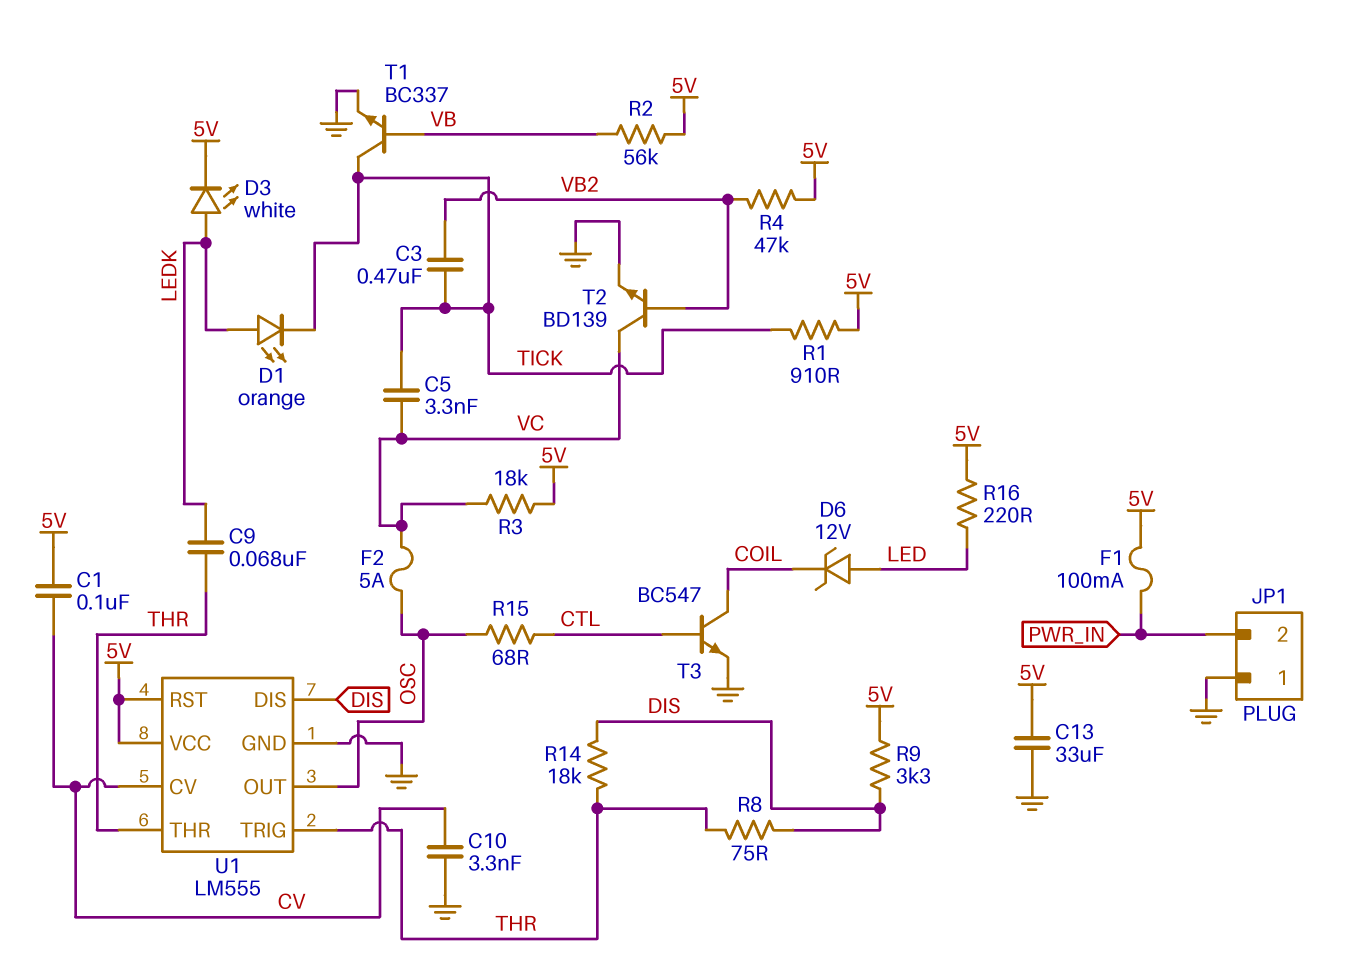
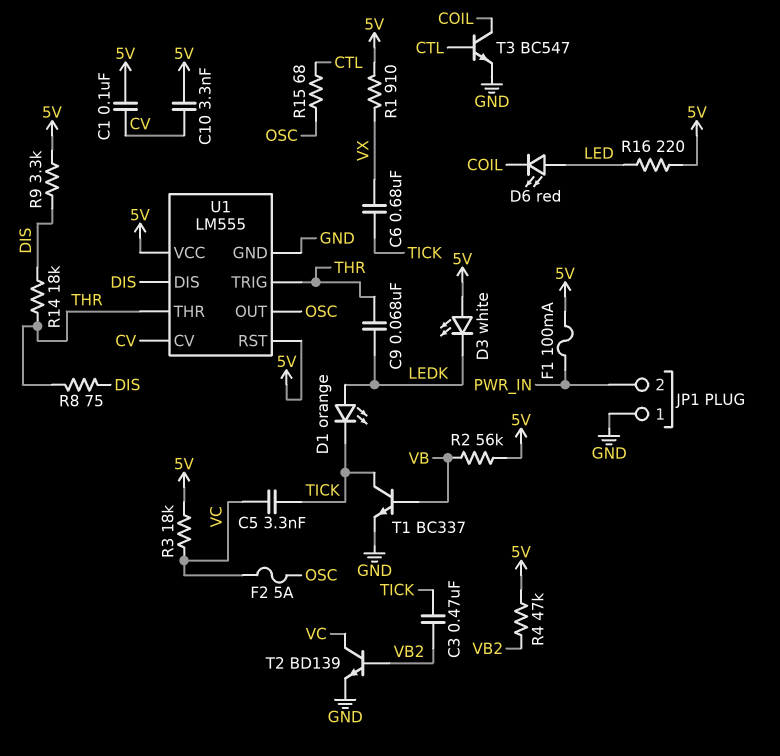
C6: none -> 680nF (TICK, VX)
C10: 3.3nF (CV, GND) -> 3.3nF (5V, CV)
C13: 33uF (5V, GND) -> none
D3: LED white (A LEDK, K 5V) -> LED white (A 5V, K LEDK)
D6: zener 12V (A LED, K COIL) -> LED red (A LED, K COIL)
R1: 910 (5V, TICK) -> 910 (5V, VX)

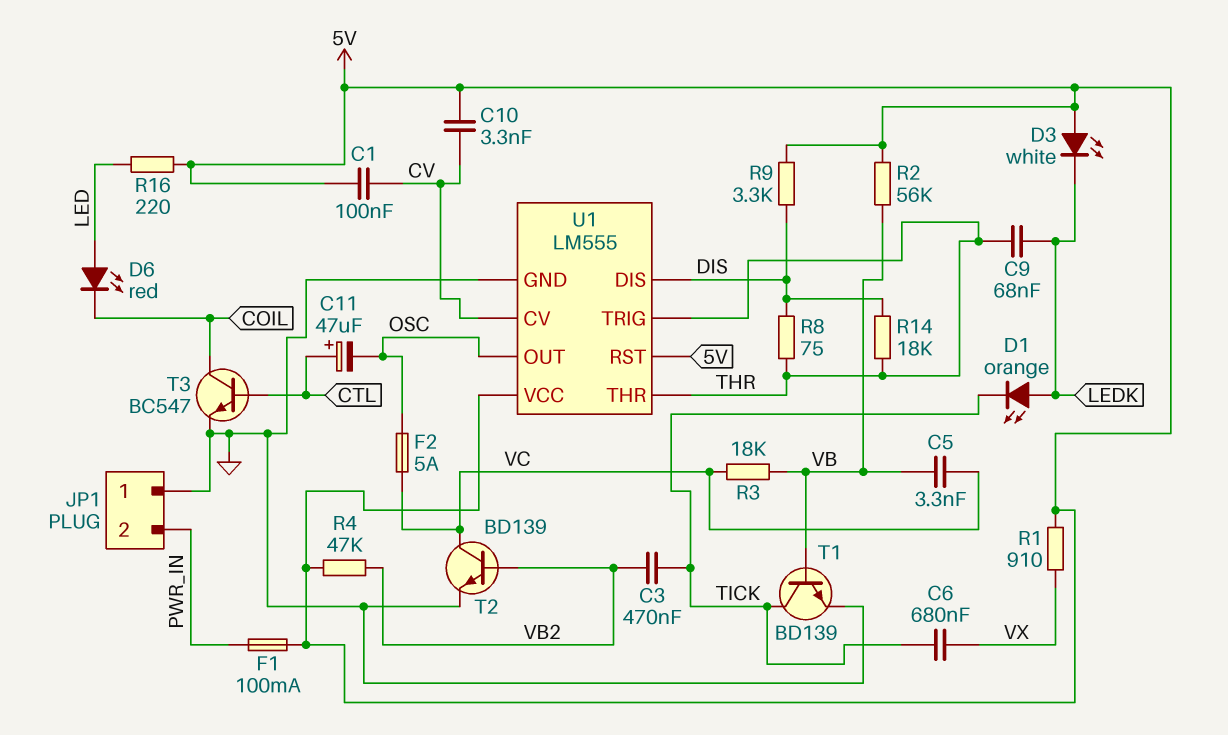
C5: 3.3nF (TICK, VC) -> 3.3nF (VB, VC)
C11: none -> 47uF (plus CTL, minus OSC)
R3: 18k (5V, VC) -> 18k (VB, VC)
R15: 68 (CTL, OSC) -> none
T1: NPN BC337 (B VB, C TICK, E GND) -> NPN BD139 (B VB, C TICK, E GND)

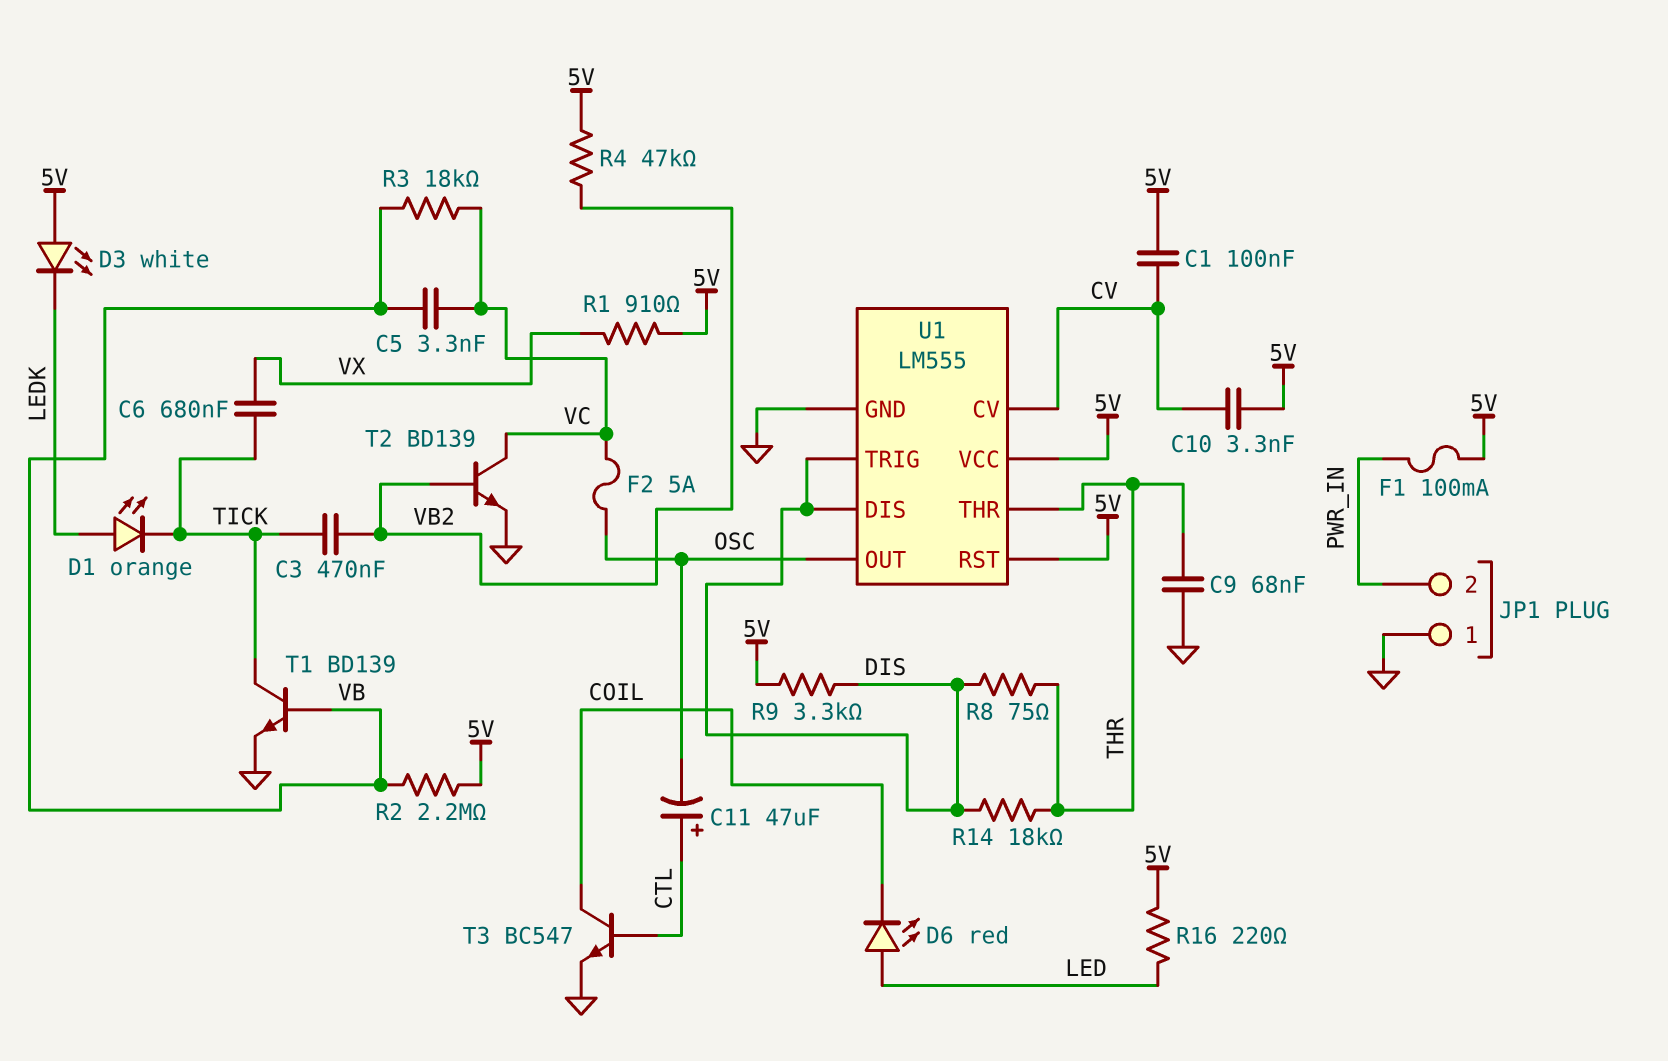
C9: 68nF (LEDK, THR) -> 68nF (GND, THR)
R2: 56k (5V, VB) -> 2.2M (5V, VB)
U1 pin TRIG: THR -> DIS

